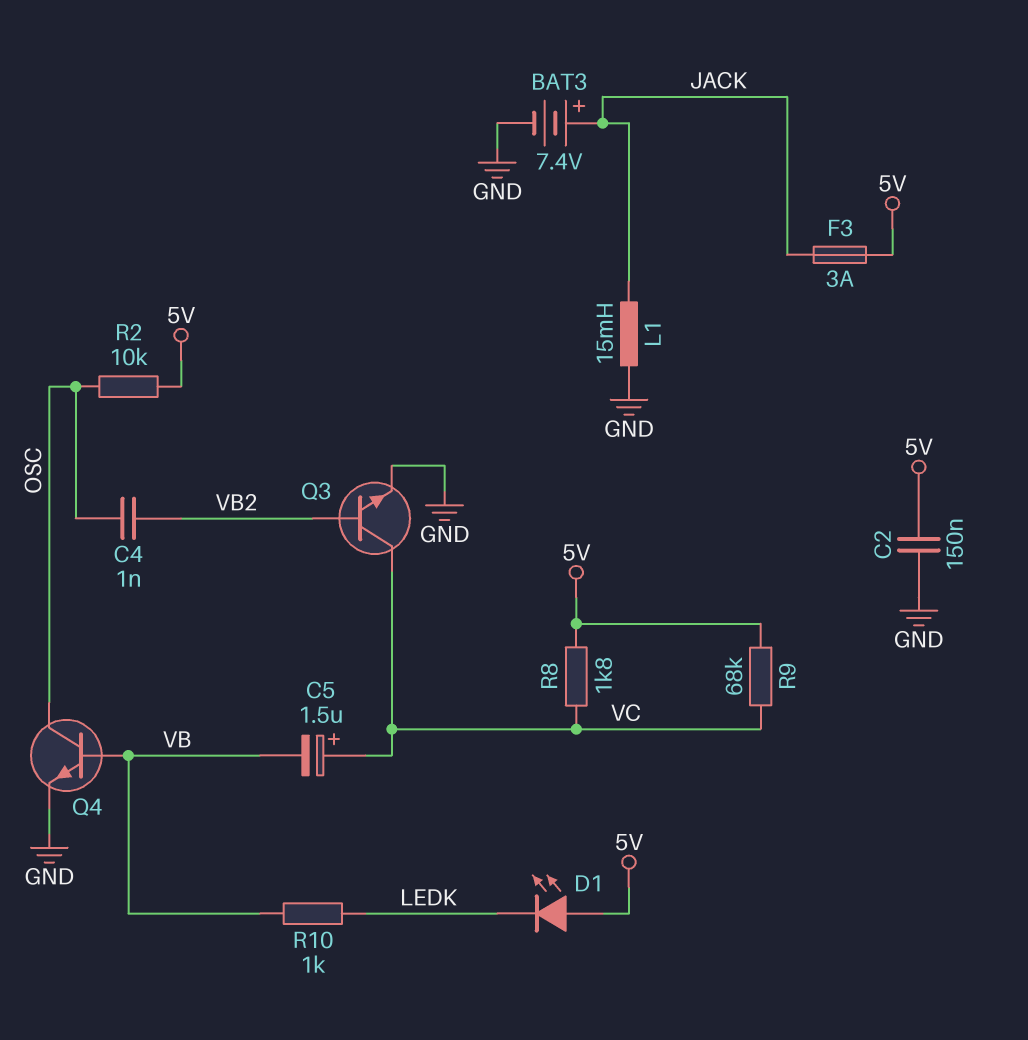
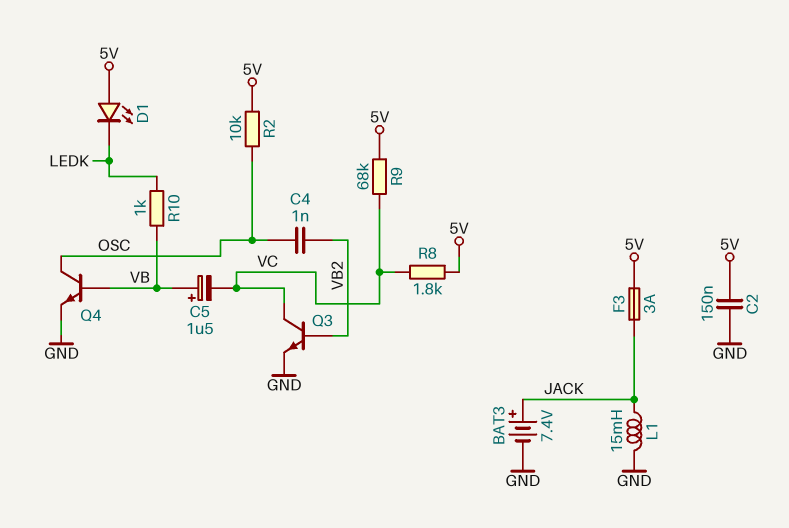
C5: 1.5uF (plus VC, minus VB) -> 1.5uF (plus VB, minus VC)

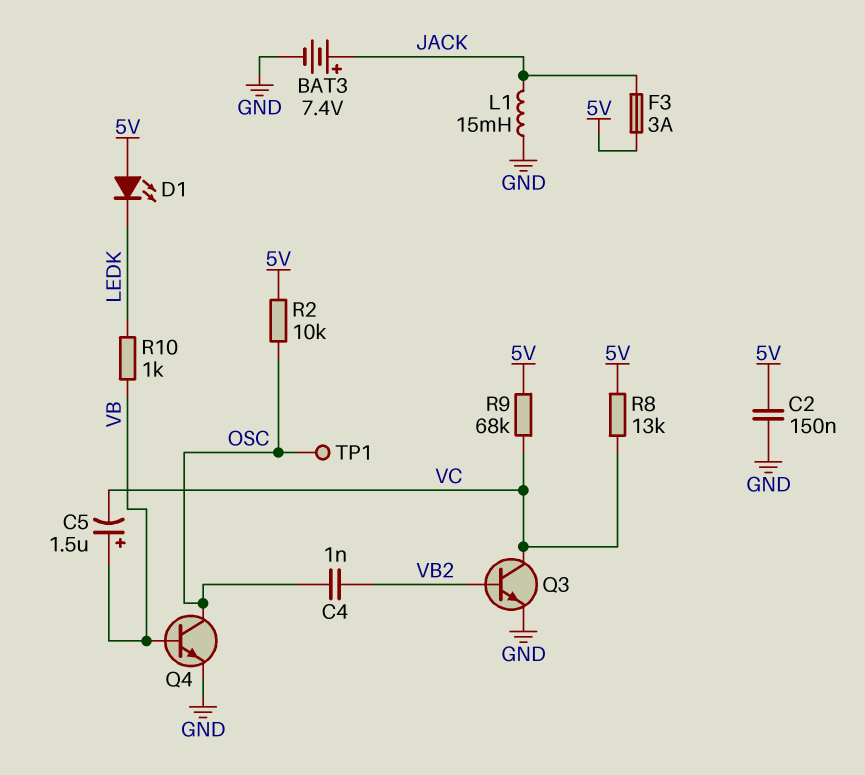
R8: 1.8k (5V, VC) -> 13k (5V, VC)
TP1: none -> test point (OSC)

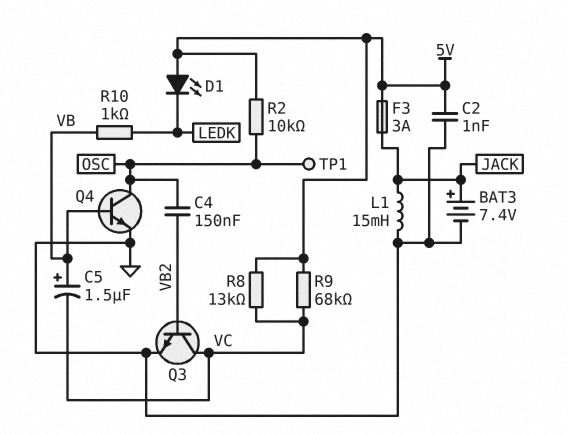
C2: 150nF (5V, GND) -> 1nF (5V, GND)
C4: 1nF (OSC, VB2) -> 150nF (OSC, VB2)

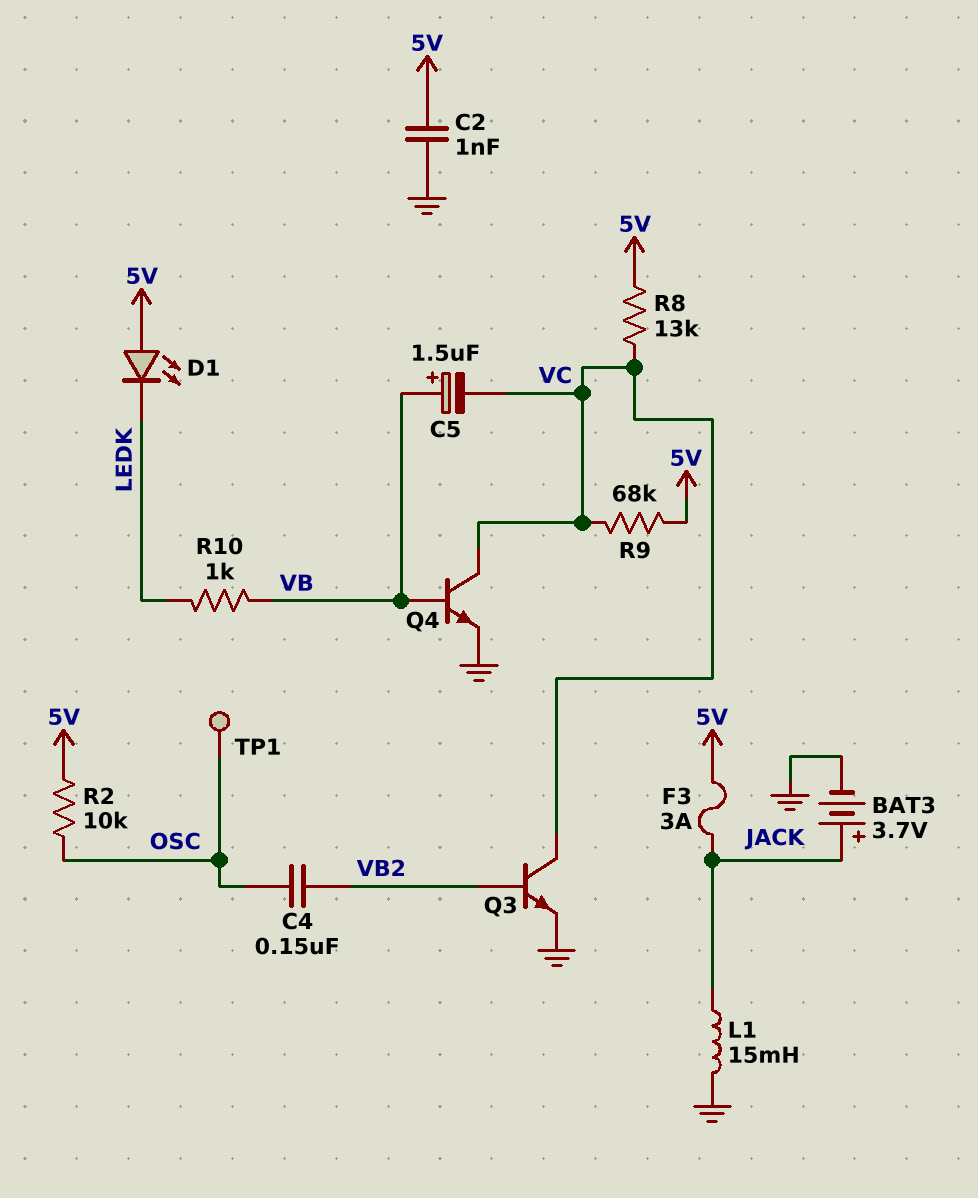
BAT3: 7.4V (plus JACK, minus GND) -> 3.7V (plus JACK, minus GND)
Q4: NPN (B VB, C OSC, E GND) -> NPN (B VB, C VC, E GND)

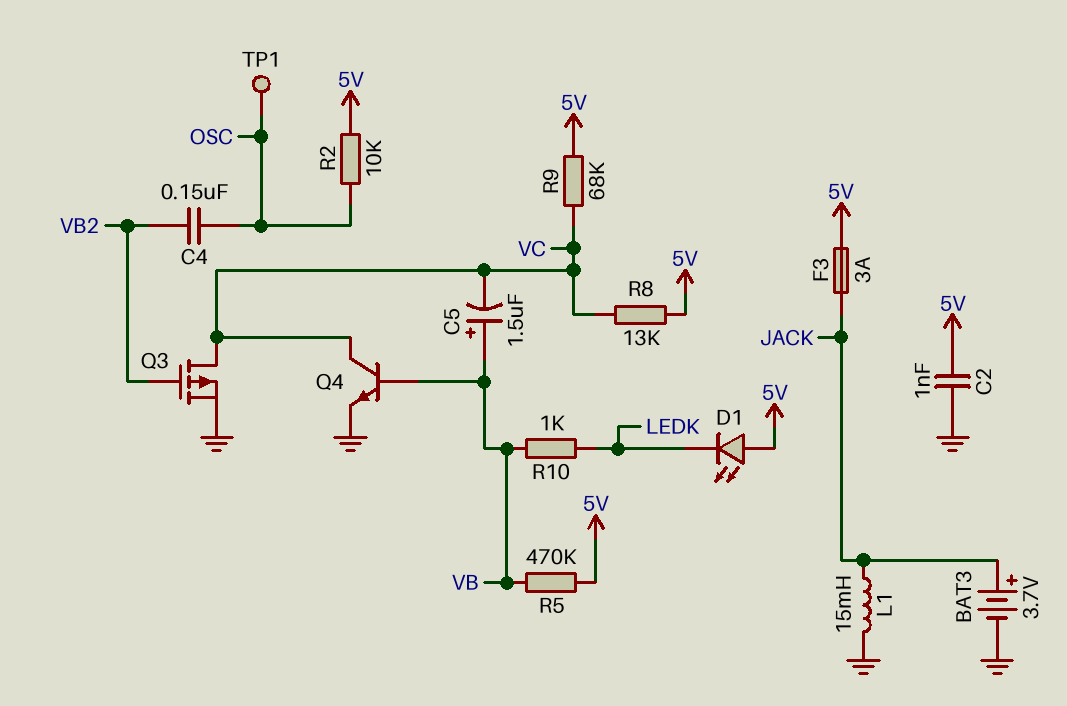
Q3: NPN (B VB2, C VC, E GND) -> PMOS (G VB2, D VC, S GND)
R5: none -> 470k (5V, VB)

